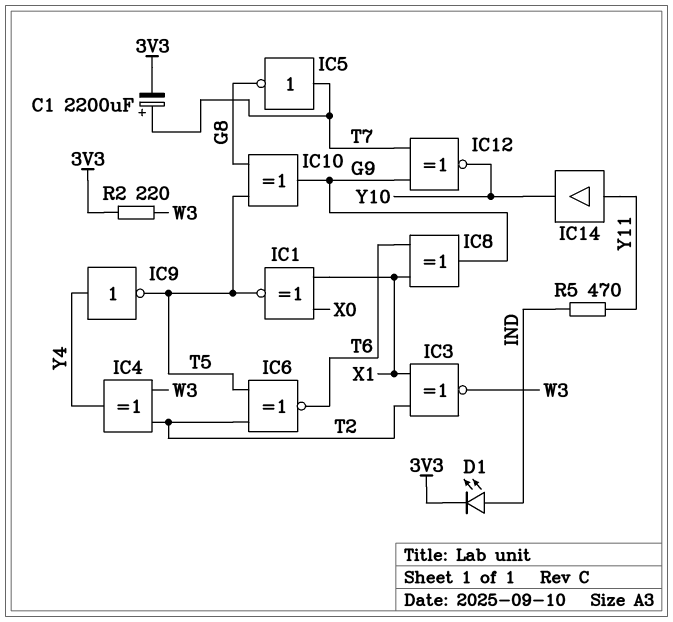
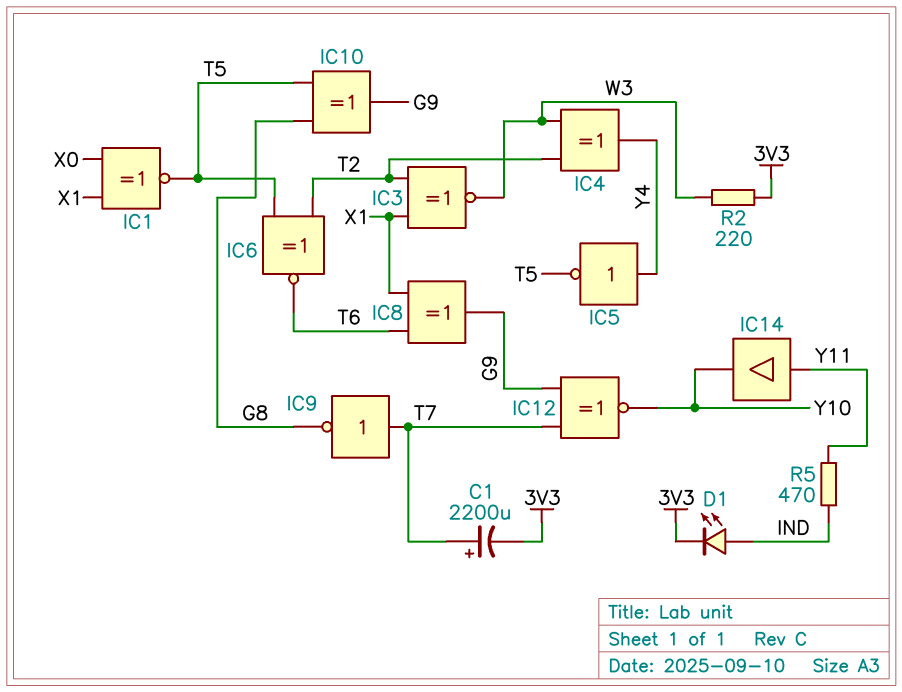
IC5: NOT (in T7, out G8) -> NOT (in Y4, out T5)
IC9: NOT (in Y4, out T5) -> NOT (in T7, out G8)

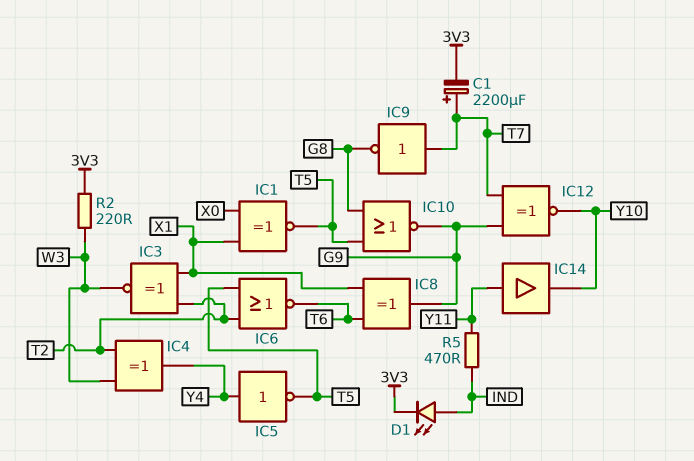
IC6: XNOR (in T2, in T5, out T6) -> NOR (in T2, in T5, out T6)
IC10: XOR (in G8, in T5, out G9) -> NOR (in G8, in T5, out G9)

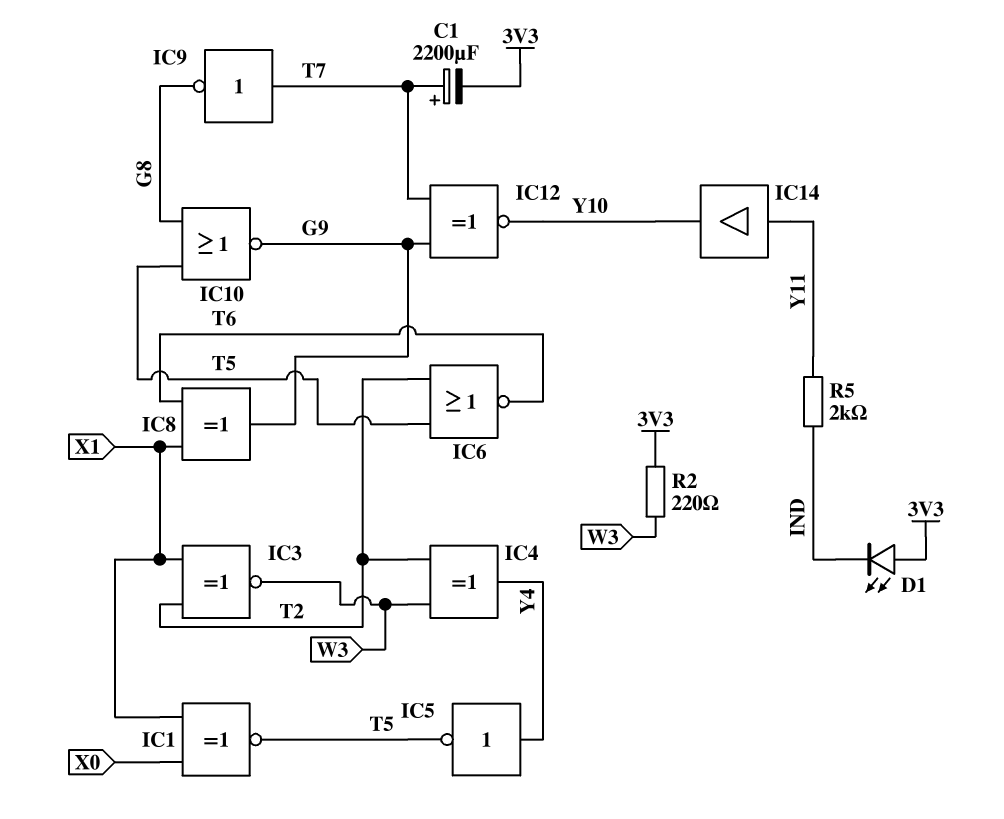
D1: LED (A IND, K 3V3) -> LED (A 3V3, K IND)
R5: 470 (IND, Y11) -> 2k (IND, Y11)

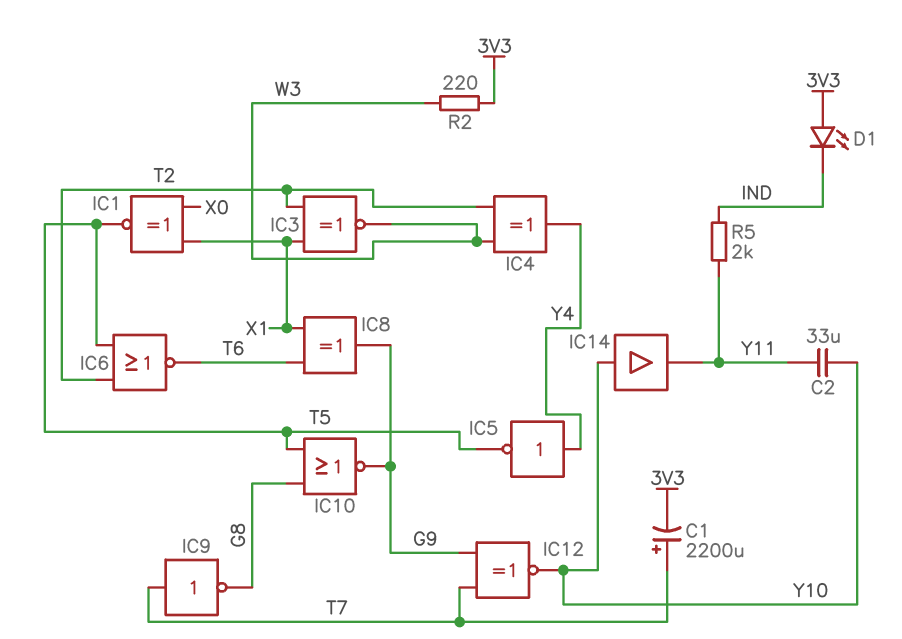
C2: none -> 33uF (Y10, Y11)
IC14: buffer (in Y11, out Y10) -> buffer (in Y10, out Y11)

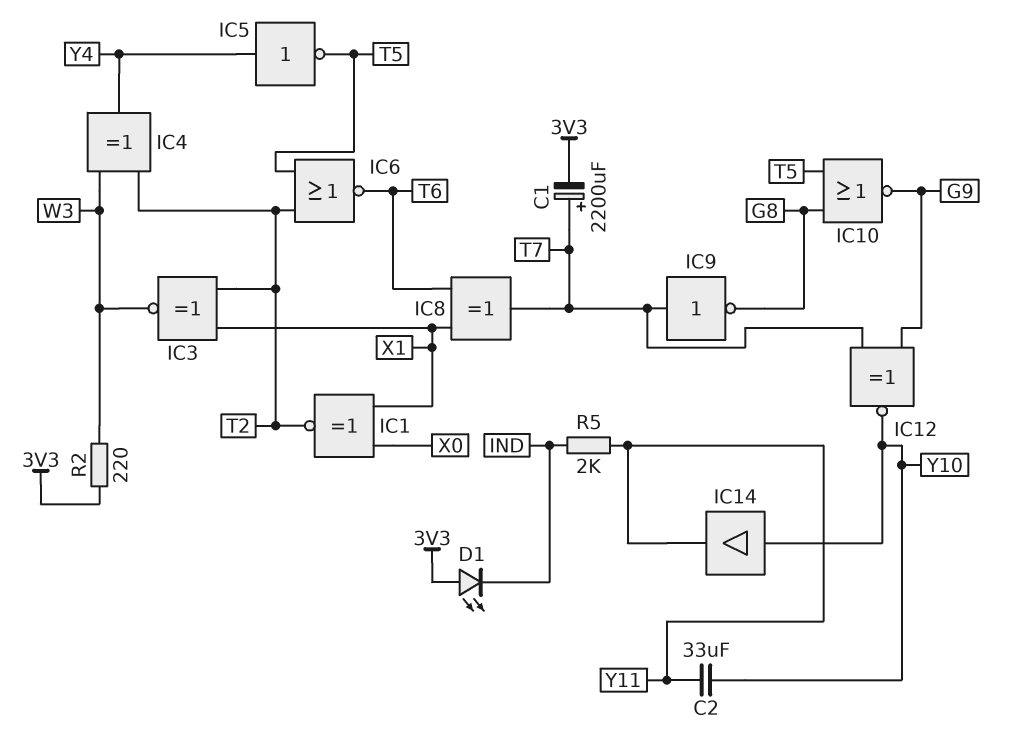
IC1: XNOR (in X0, in X1, out T5) -> XNOR (in X0, in X1, out T2)
IC8: XOR (in T6, in X1, out G9) -> XOR (in T6, in X1, out T7)

